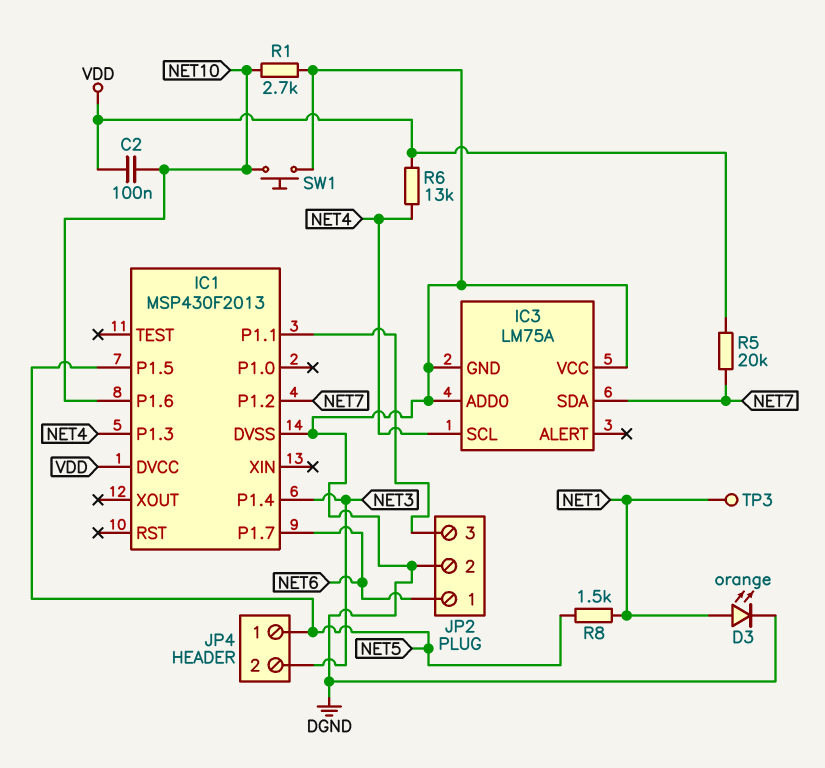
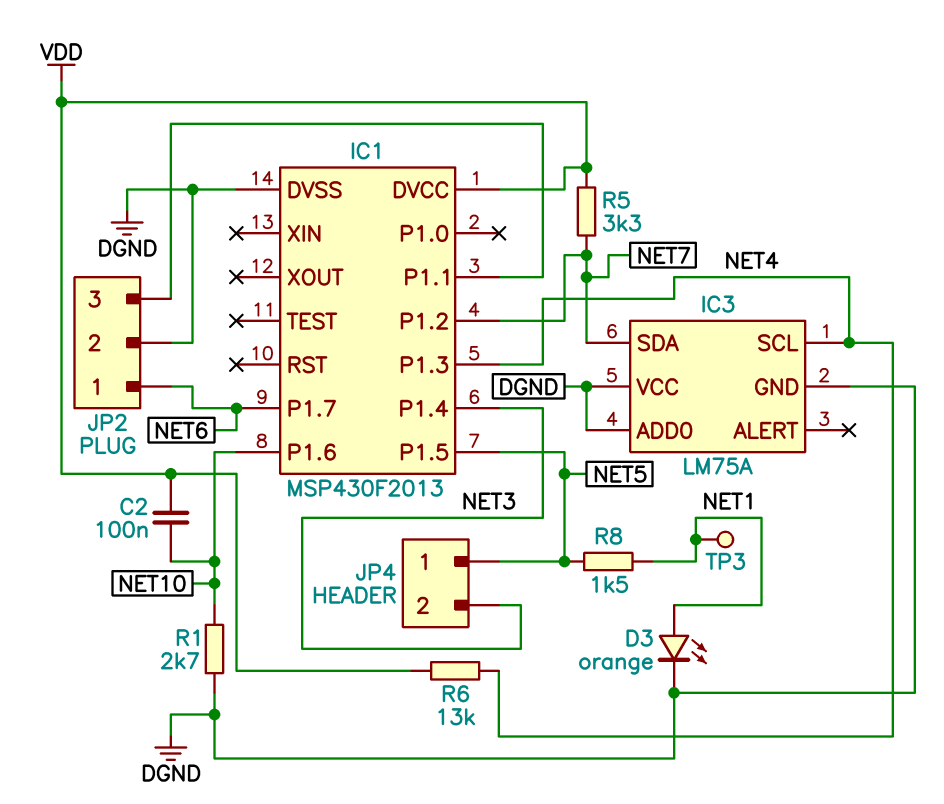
R5: 20k (NET7, VDD) -> 3.3k (NET7, VDD)
SW1: button (DGND, NET10) -> none

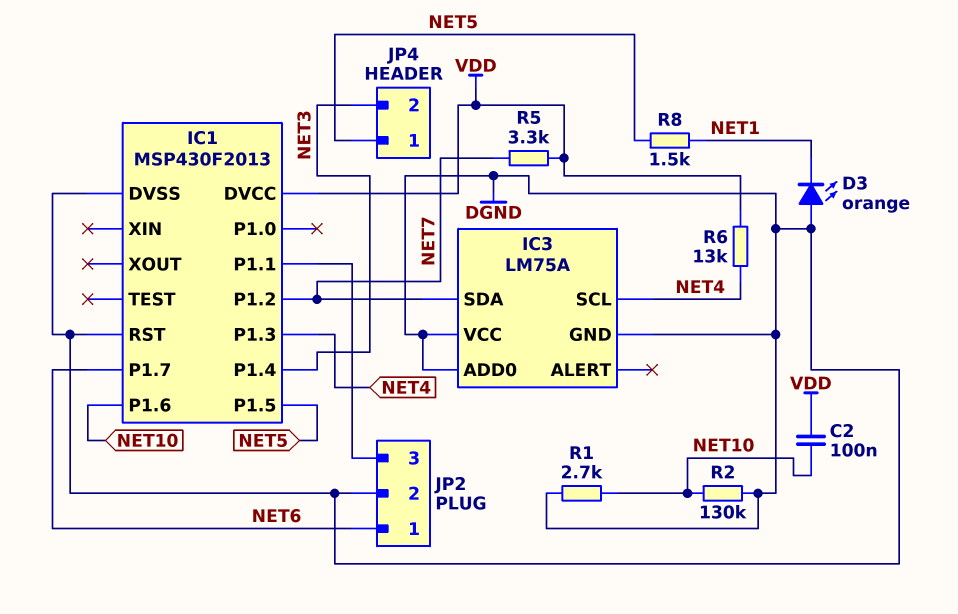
D3: LED orange (A NET1, K DGND) -> LED orange (A DGND, K NET1)
IC1 pin RST: none -> DGND
R2: none -> 130k (DGND, NET10)
TP3: test point (NET1) -> none

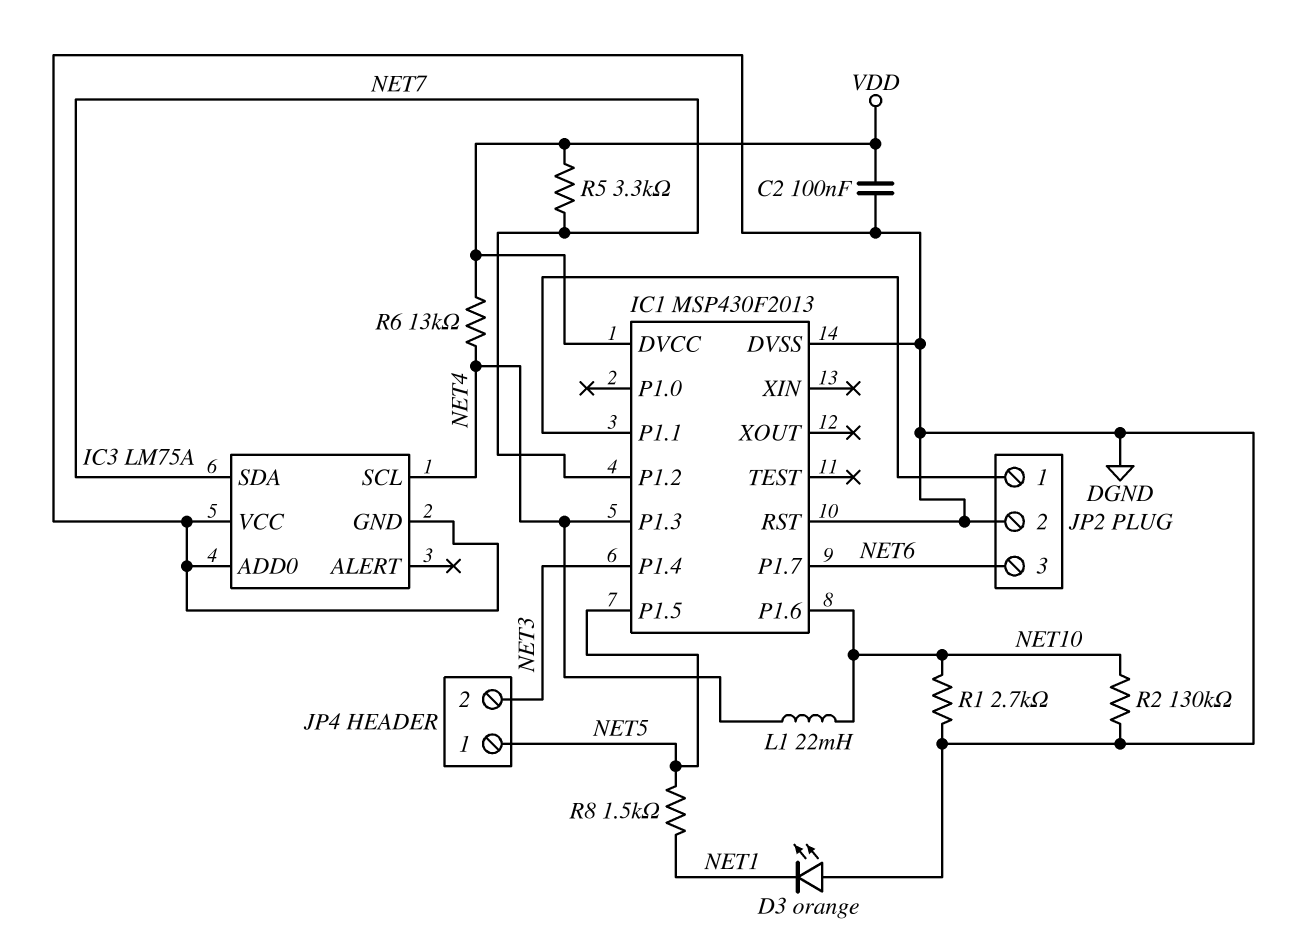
C2: 100nF (NET10, VDD) -> 100nF (DGND, VDD)
JP2 pin 1: NET6 -> IC1/P1.1
JP2 pin 3: IC1/P1.1 -> NET6
L1: none -> 22mH (NET4, NET10)

